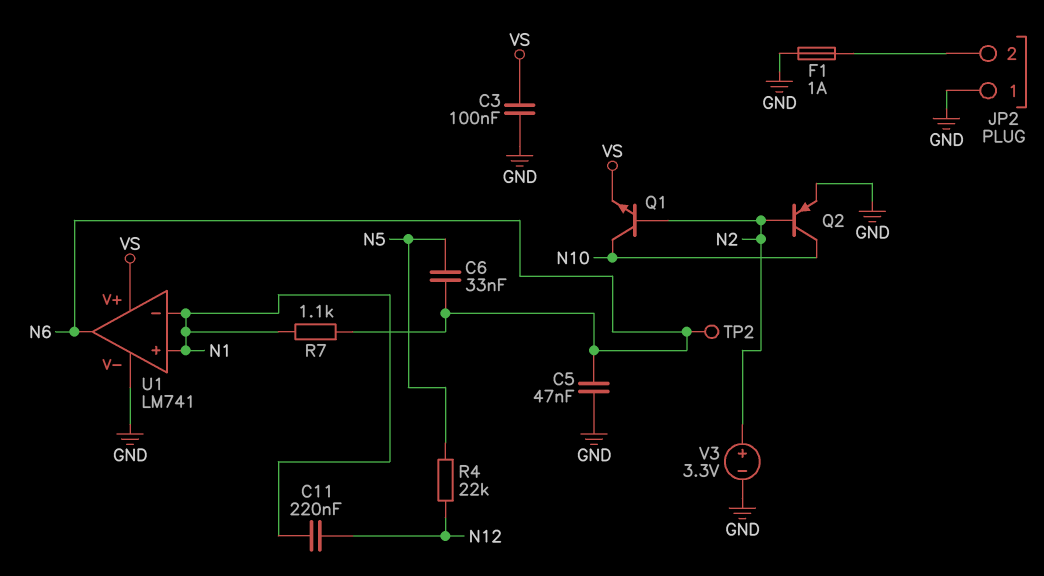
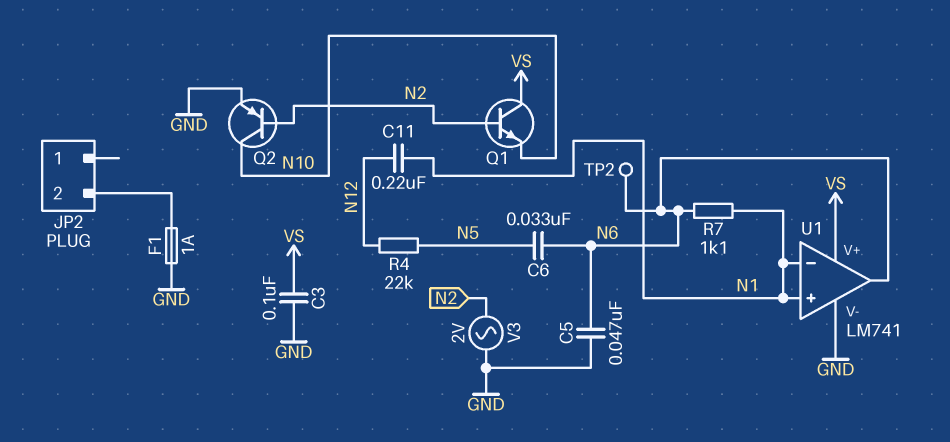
JP2 pin 1: GND -> none
Q1: NPN (B N2, C N10, E VS) -> NPN (B N2, C VS, E N10)
V3: 3.3V (plus N2, minus GND) -> AC 2V (GND, N2)

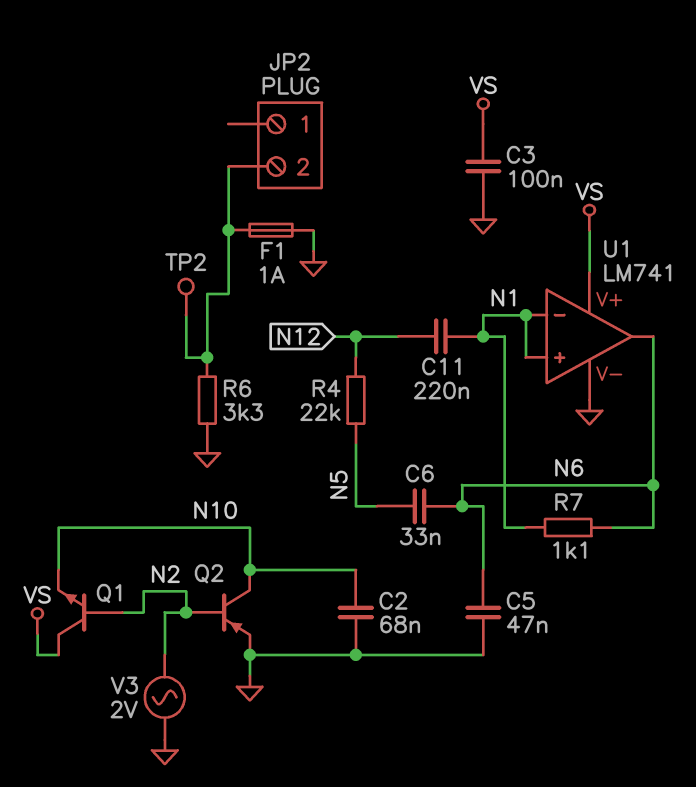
C2: none -> 68nF (GND, N10)
R6: none -> 3.3k (GND, JP2/2)
TP2: test point (N6) -> test point (JP2/2)

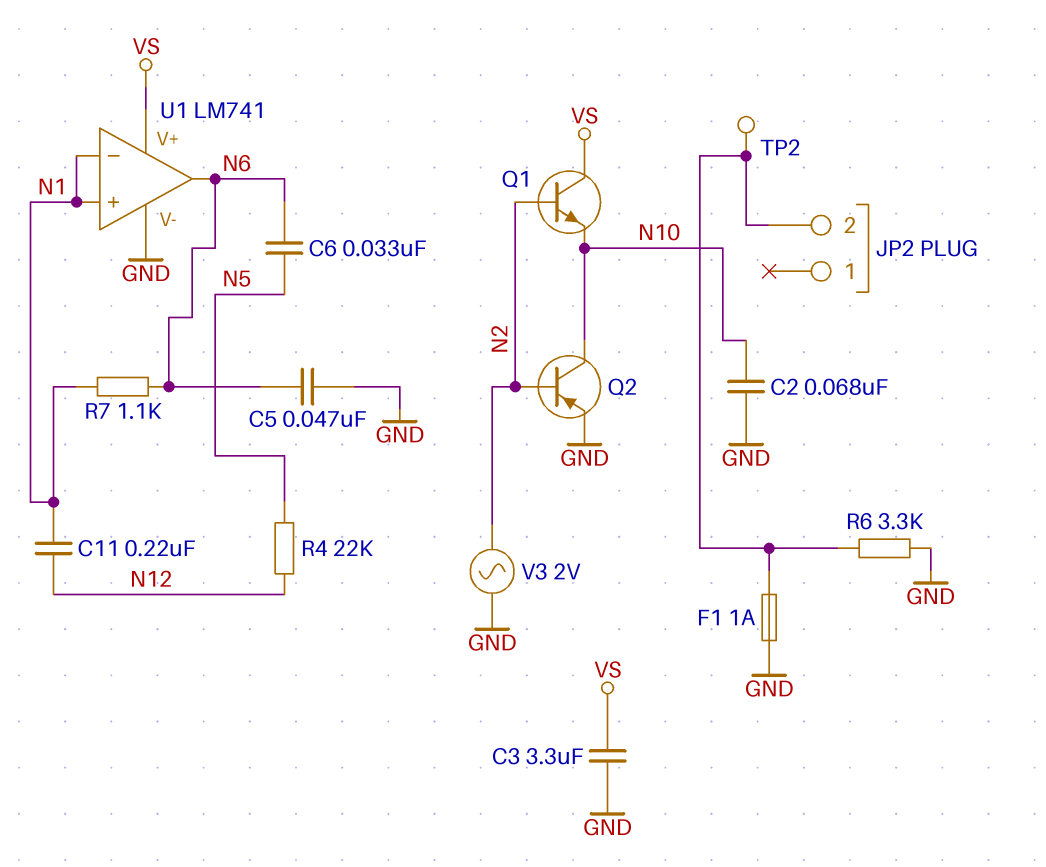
C3: 100nF (GND, VS) -> 3.3uF (GND, VS)

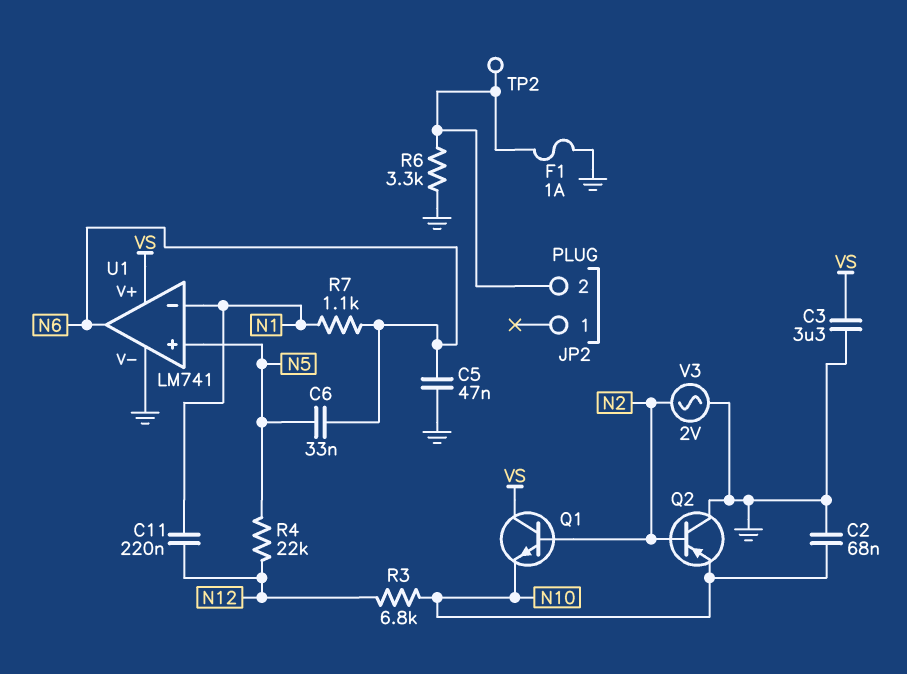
Q2: PNP (B N2, C N10, E GND) -> PNP (B N2, C GND, E N10)
R3: none -> 6.8k (N10, N12)
U1 pin in+: N1 -> N5

